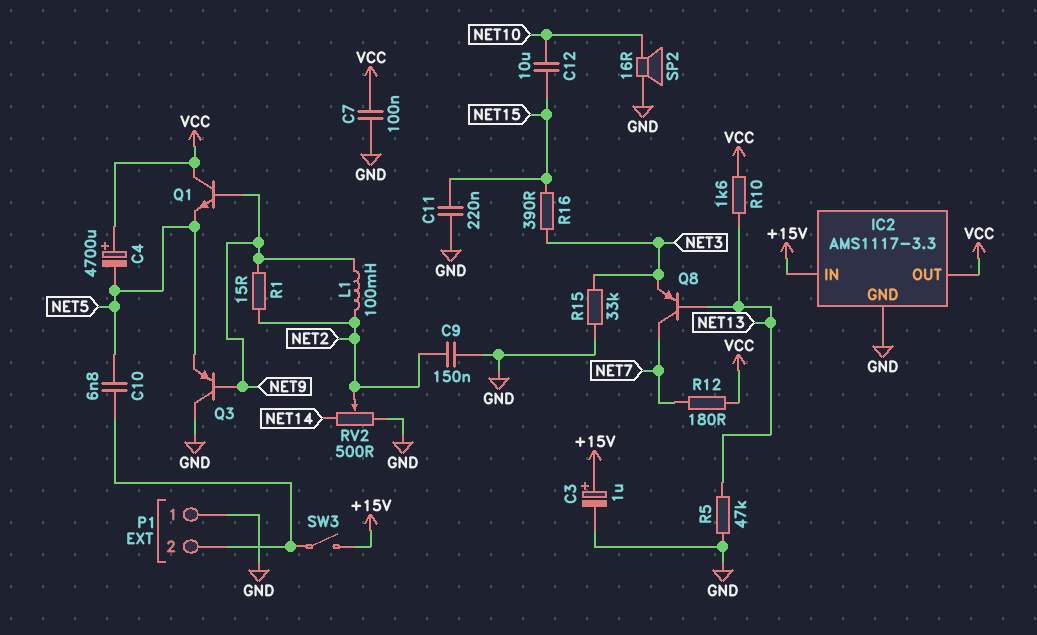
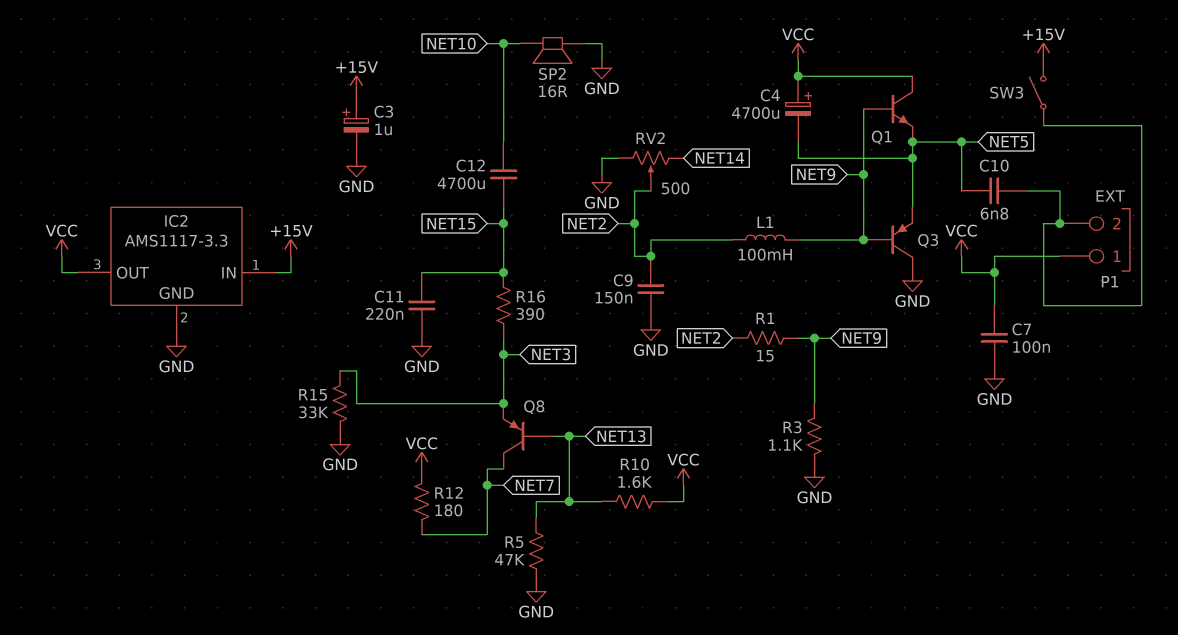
C12: 10uF (NET10, NET15) -> 4700uF (NET10, NET15)
P1 pin 1: GND -> VCC
R3: none -> 1.1k (GND, NET9)

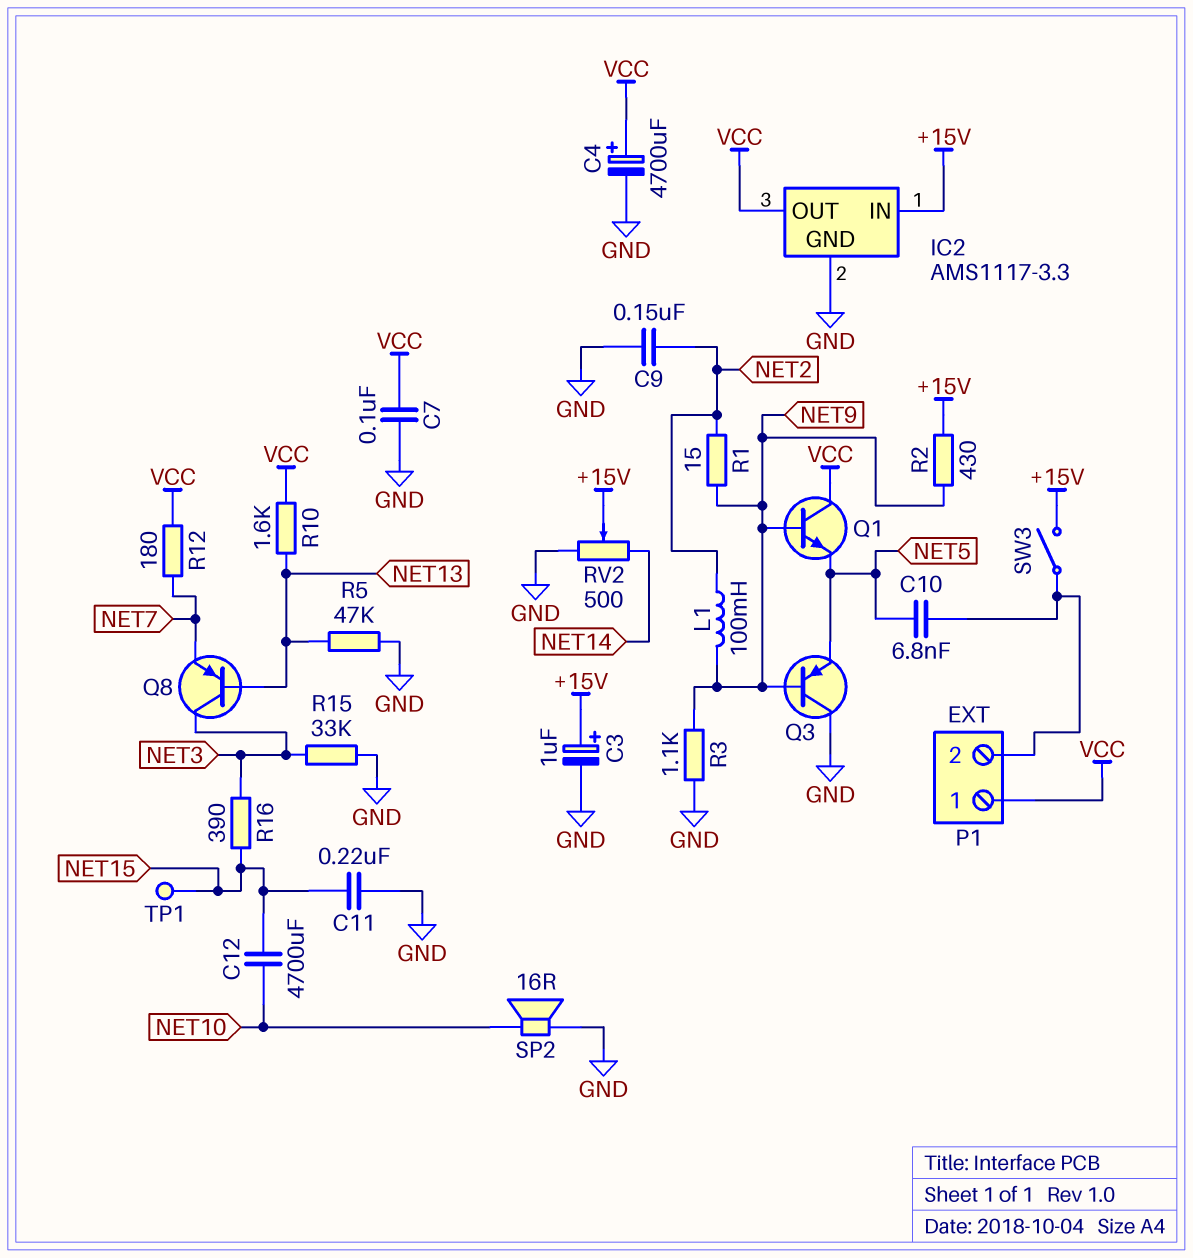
C4: 4700uF (plus VCC, minus NET5) -> 4700uF (plus VCC, minus GND)
Q8: PNP (B NET13, C NET7, E NET3) -> PNP (B NET13, C NET3, E NET7)
R2: none -> 430 (+15V, NET9)
RV2: 500 (GND, NET14, wiper NET2) -> 500 (GND, NET14, wiper +15V)
TP1: none -> test point (NET15)

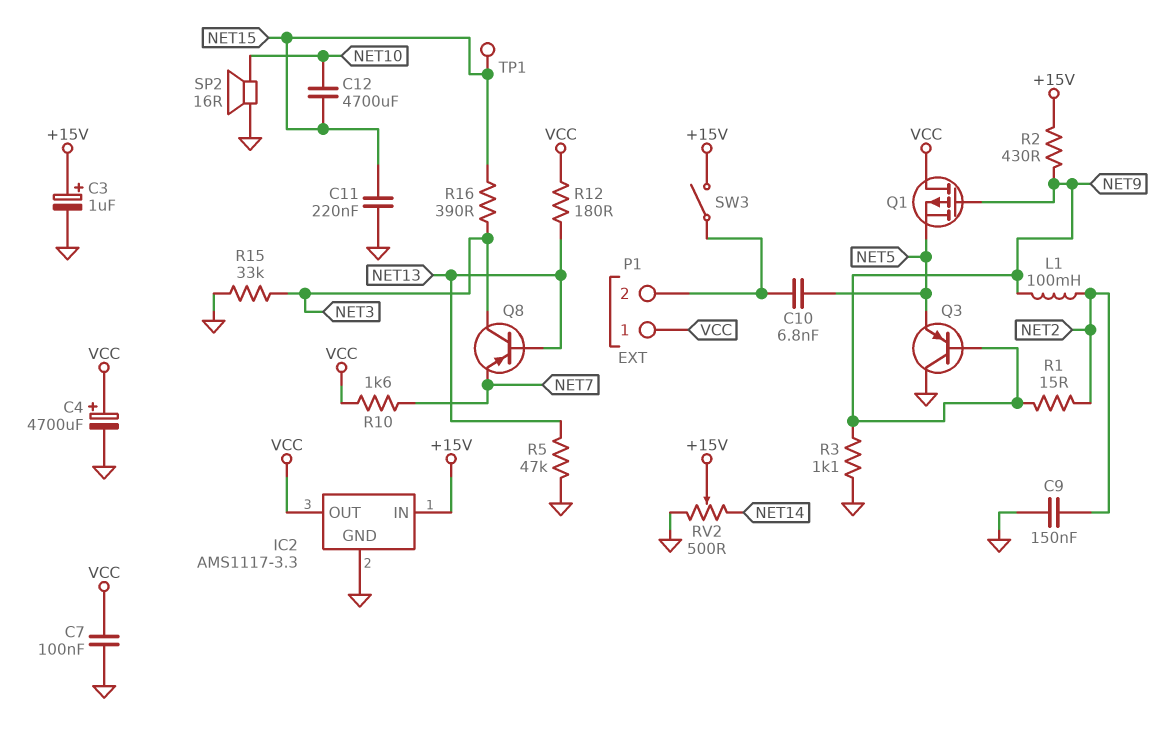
Q1: NPN (B NET9, C VCC, E NET5) -> PMOS (G NET9, D VCC, S NET5)
R10: 1.6k (NET13, VCC) -> 1.6k (NET7, VCC)
R12: 180 (NET7, VCC) -> 180 (NET13, VCC)

